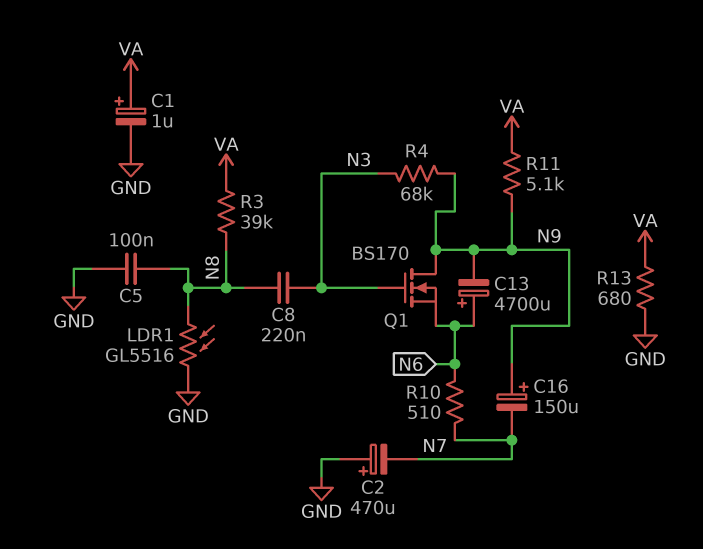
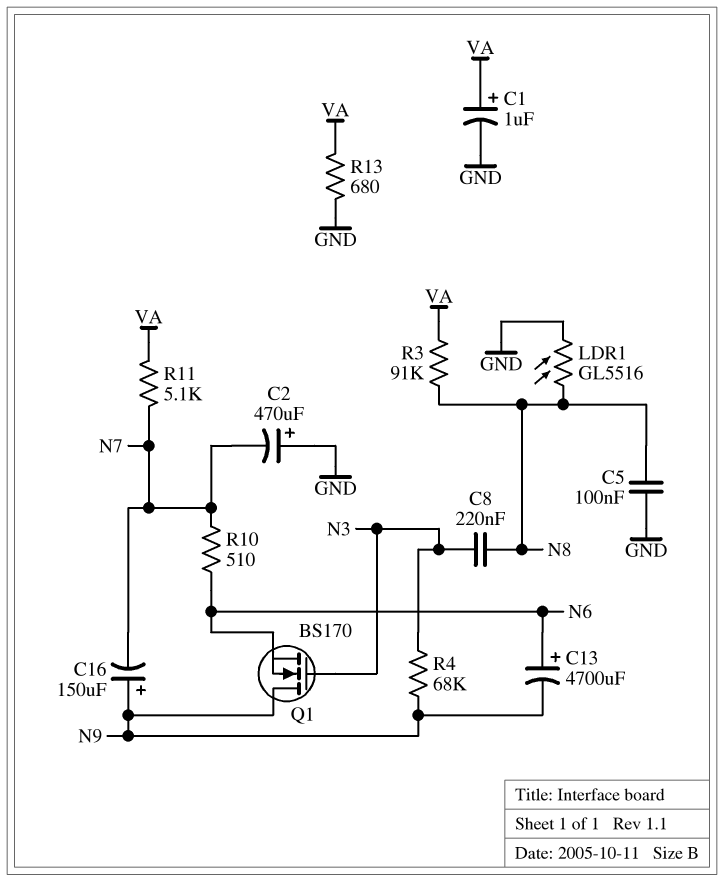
R3: 39k (N8, VA) -> 91k (N8, VA)
R11: 5.1k (N9, VA) -> 5.1k (N7, VA)

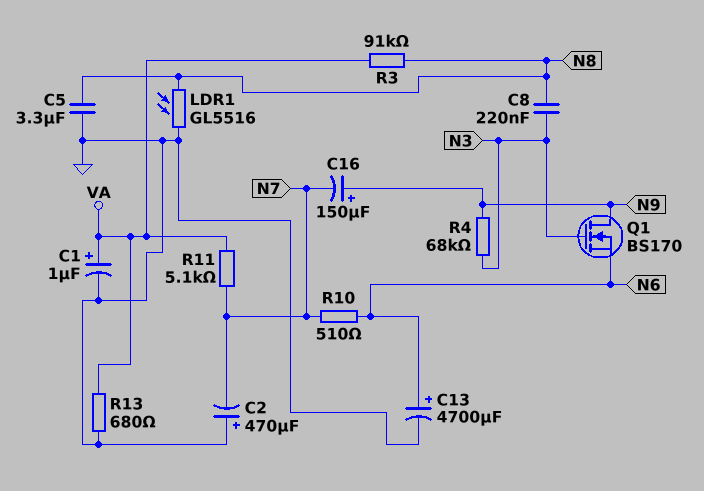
C5: 100nF (GND, N8) -> 3.3uF (GND, N8)
C13: 4700uF (plus N6, minus N9) -> 4700uF (plus N6, minus GND)

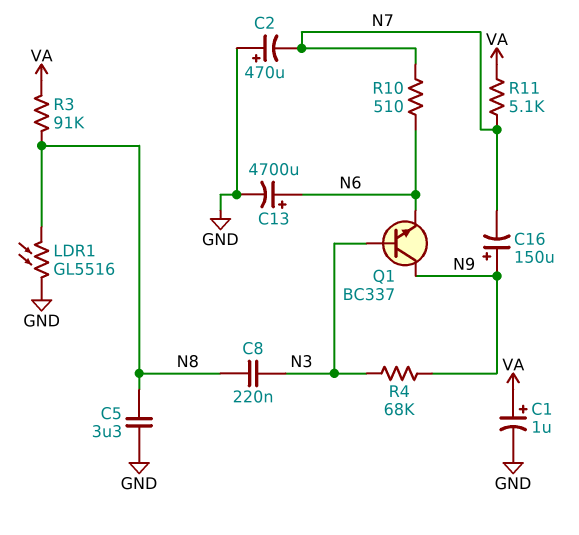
Q1: NMOS BS170 (G N3, D N9, S N6) -> NPN BC337 (B N3, C N9, E N6)
R13: 680 (GND, VA) -> none

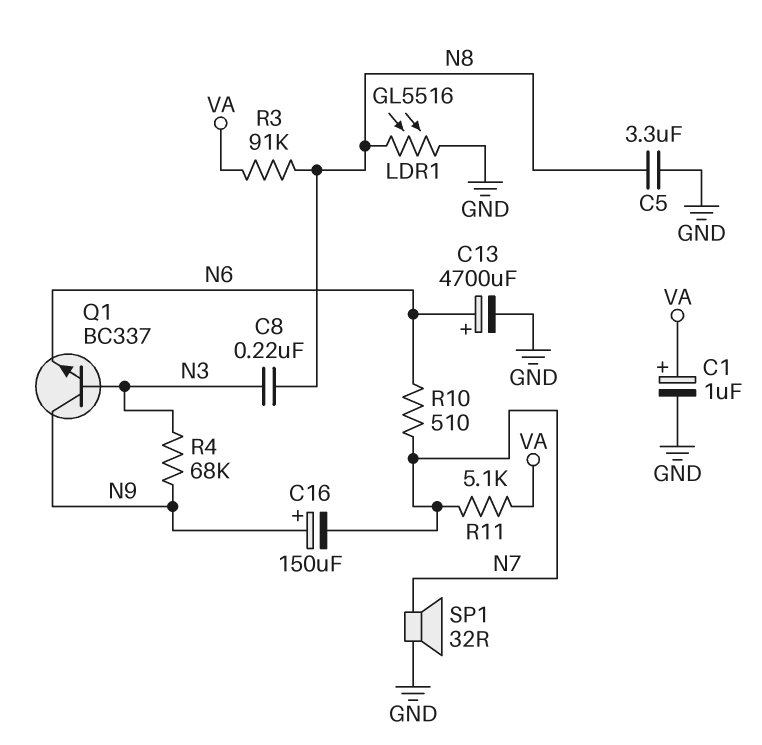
C2: 470uF (plus GND, minus N7) -> none
SP1: none -> speaker 32R (GND, N7)

